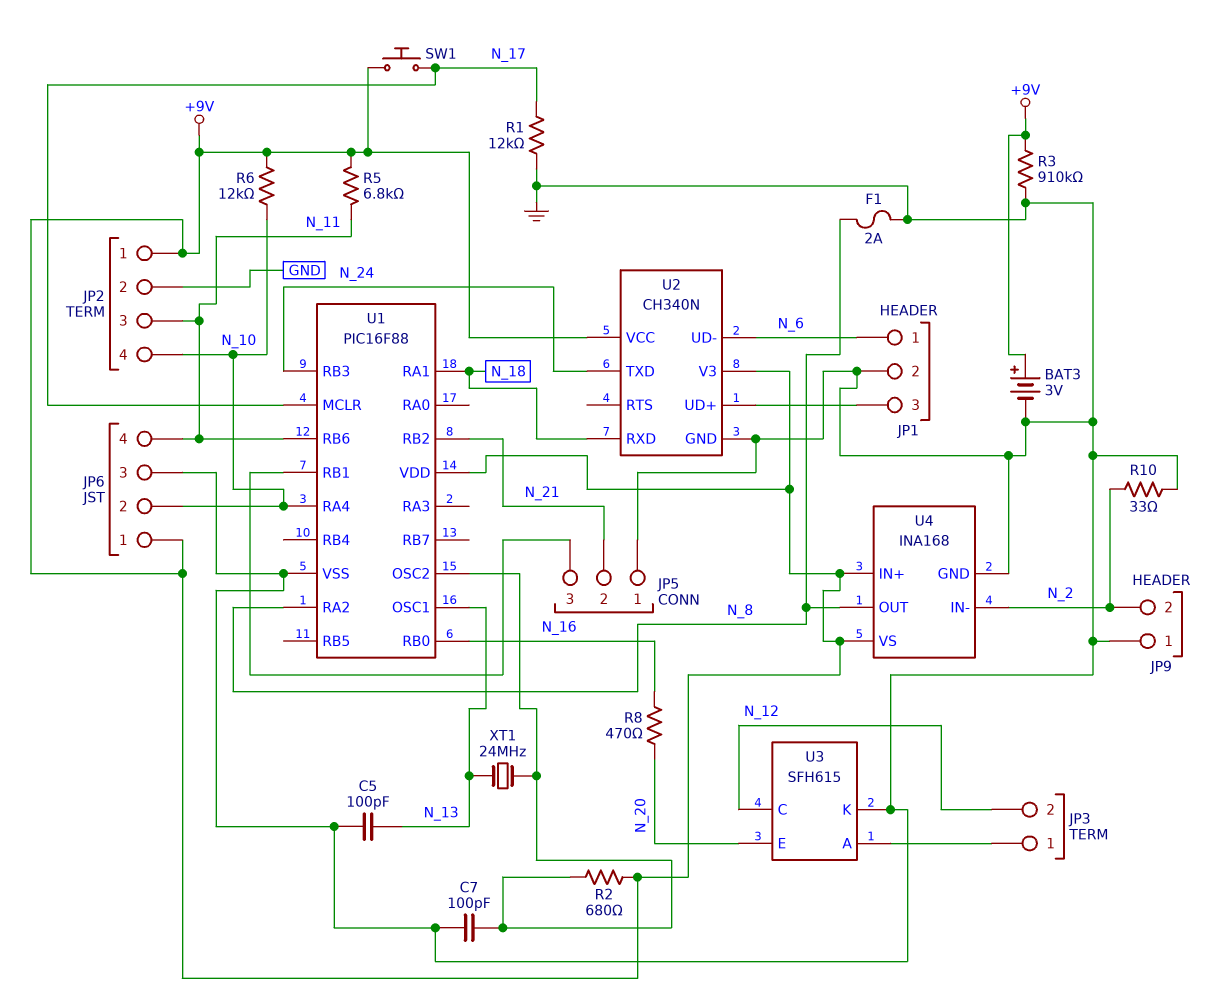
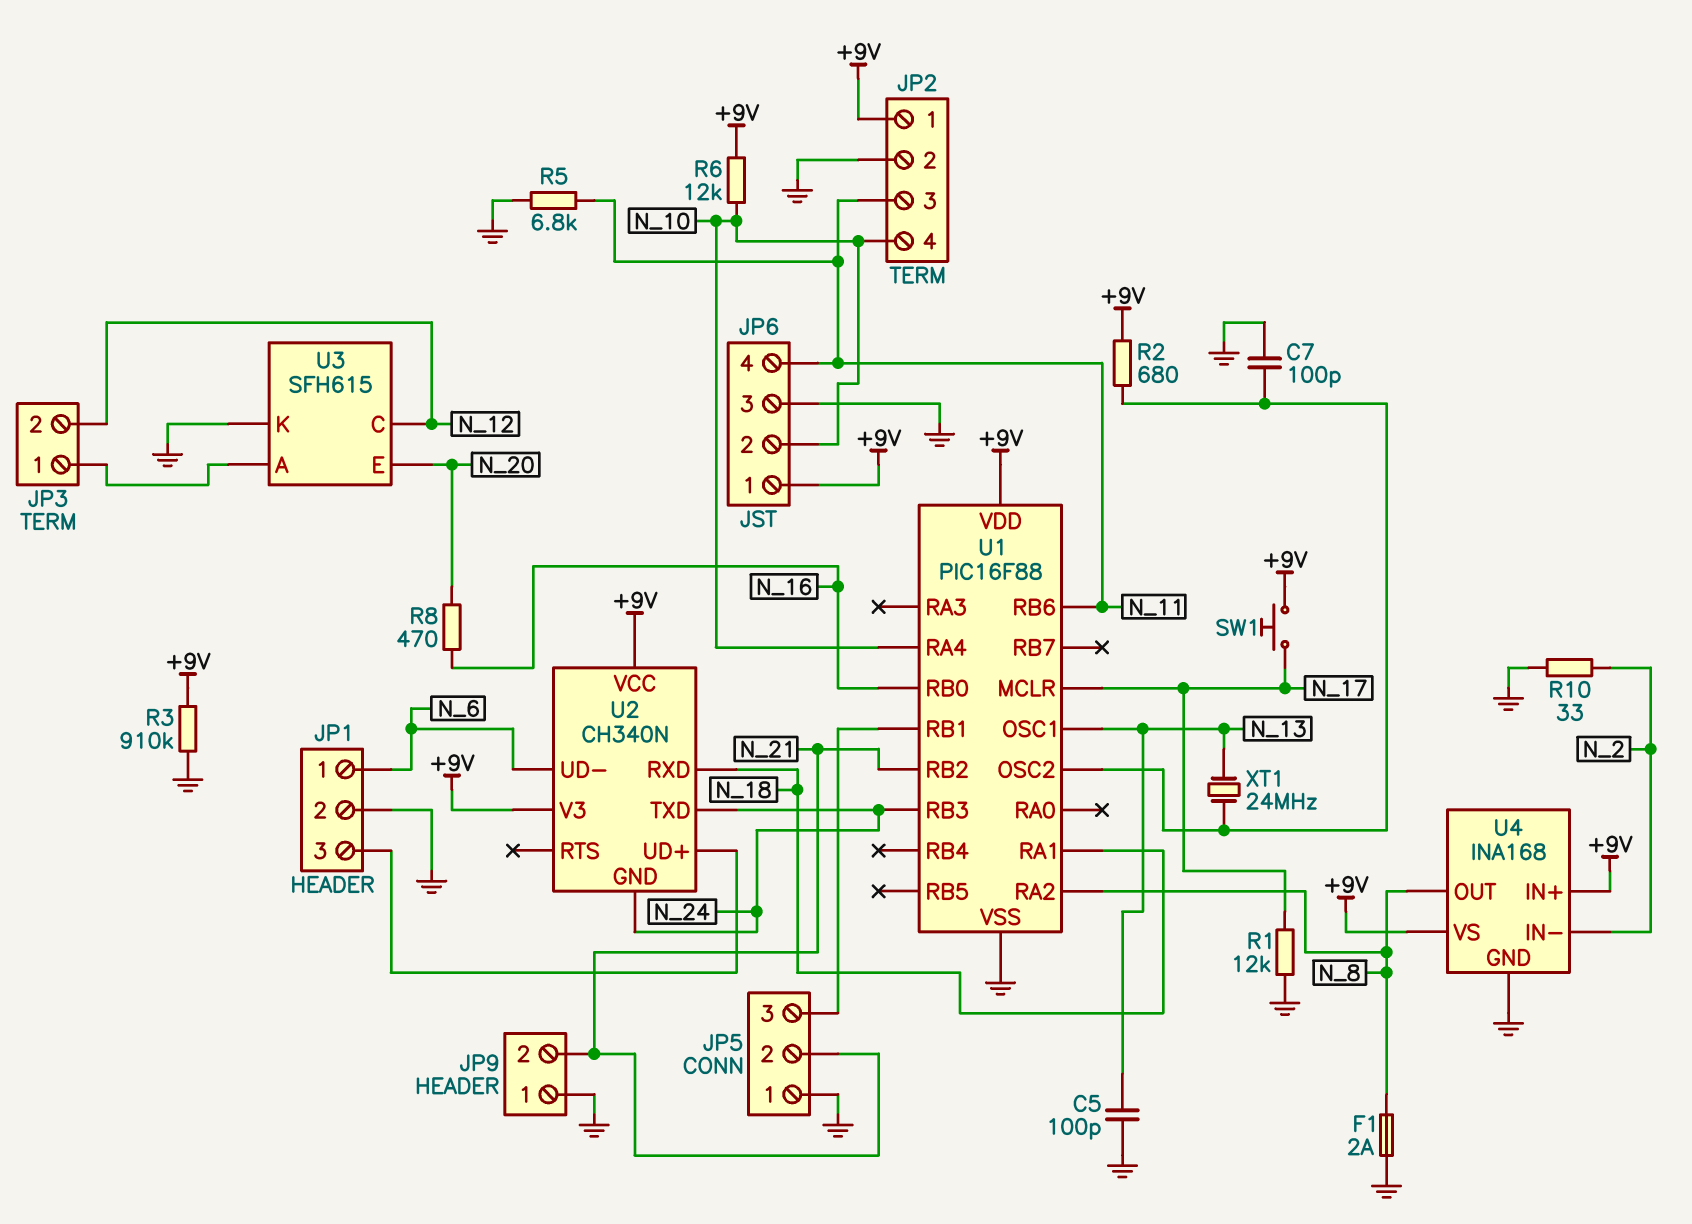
BAT3: 3V (plus +9V, minus GND) -> none
JP9 pin 2: N_2 -> N_21
R5: 6.8k (+9V, N_11) -> 6.8k (GND, N_11)
U2 pin GND: GND -> N_24

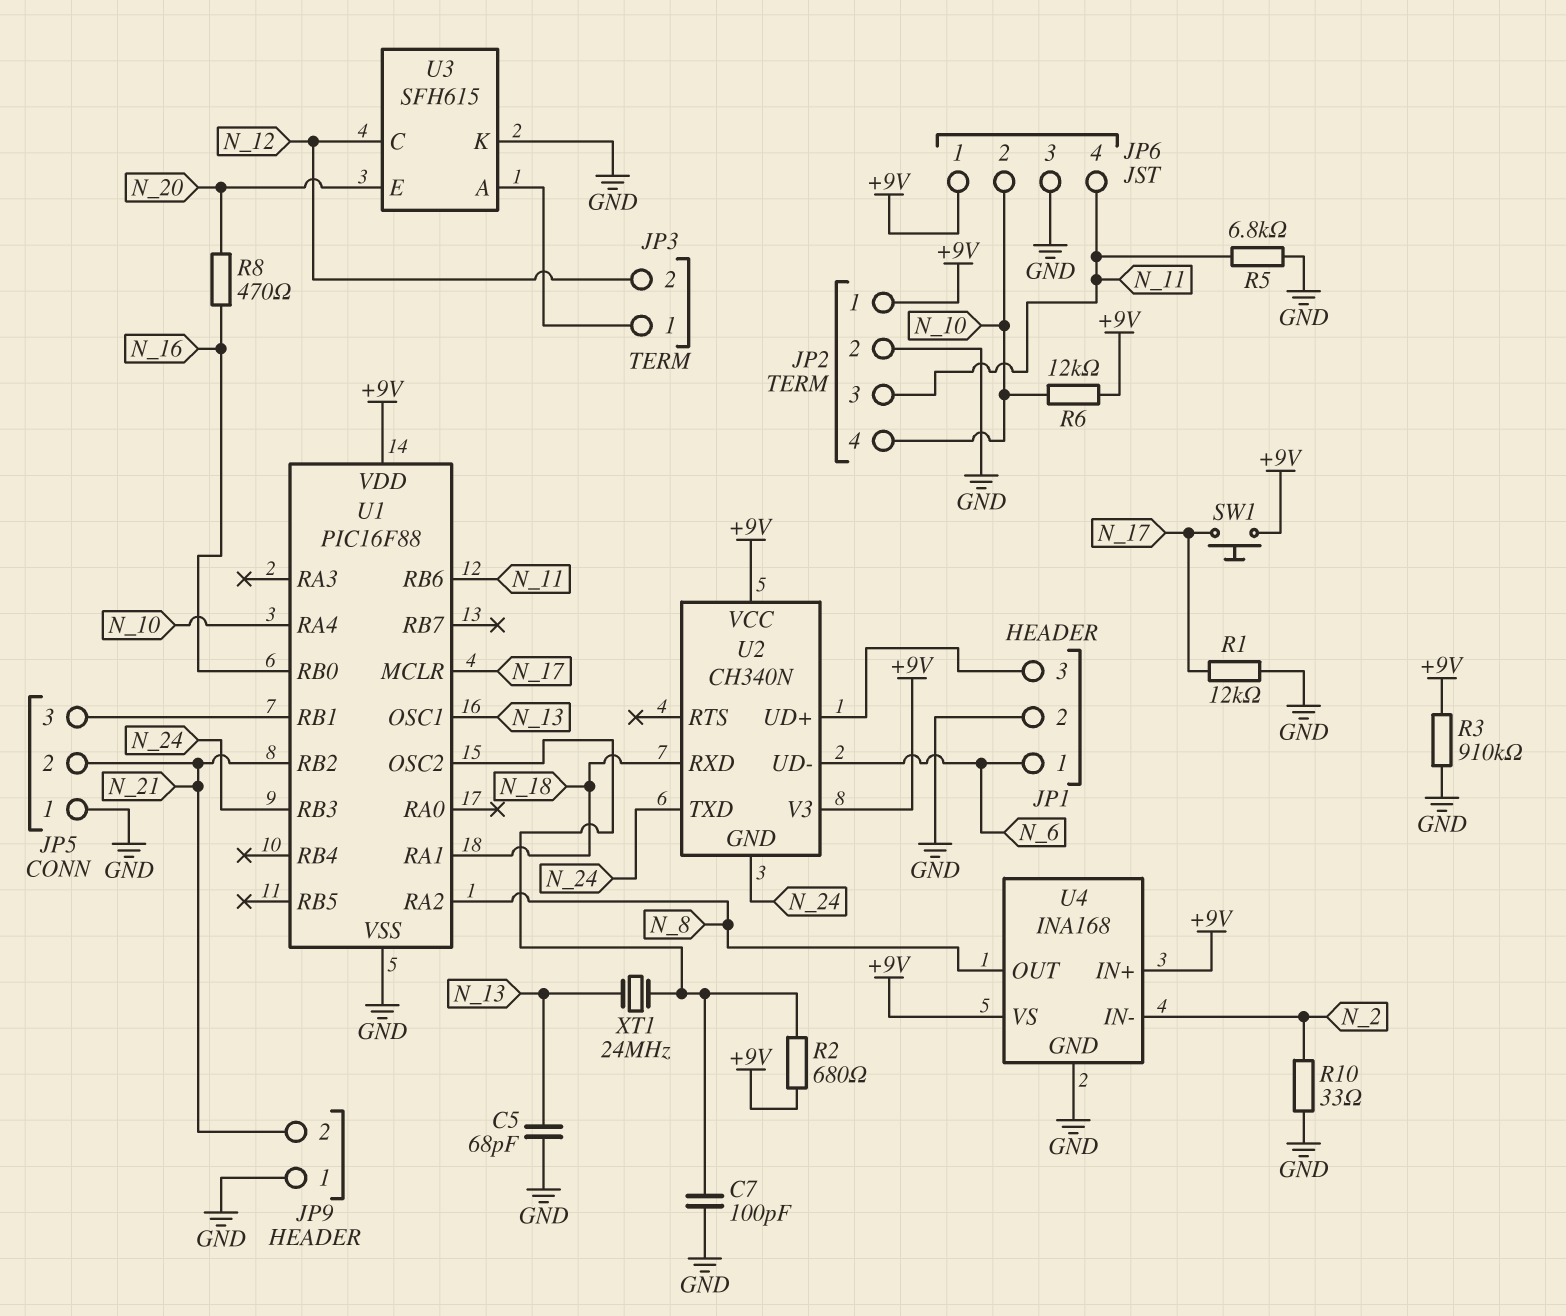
C5: 100pF (GND, N_13) -> 68pF (GND, N_13)
F1: 2A (GND, N_8) -> none

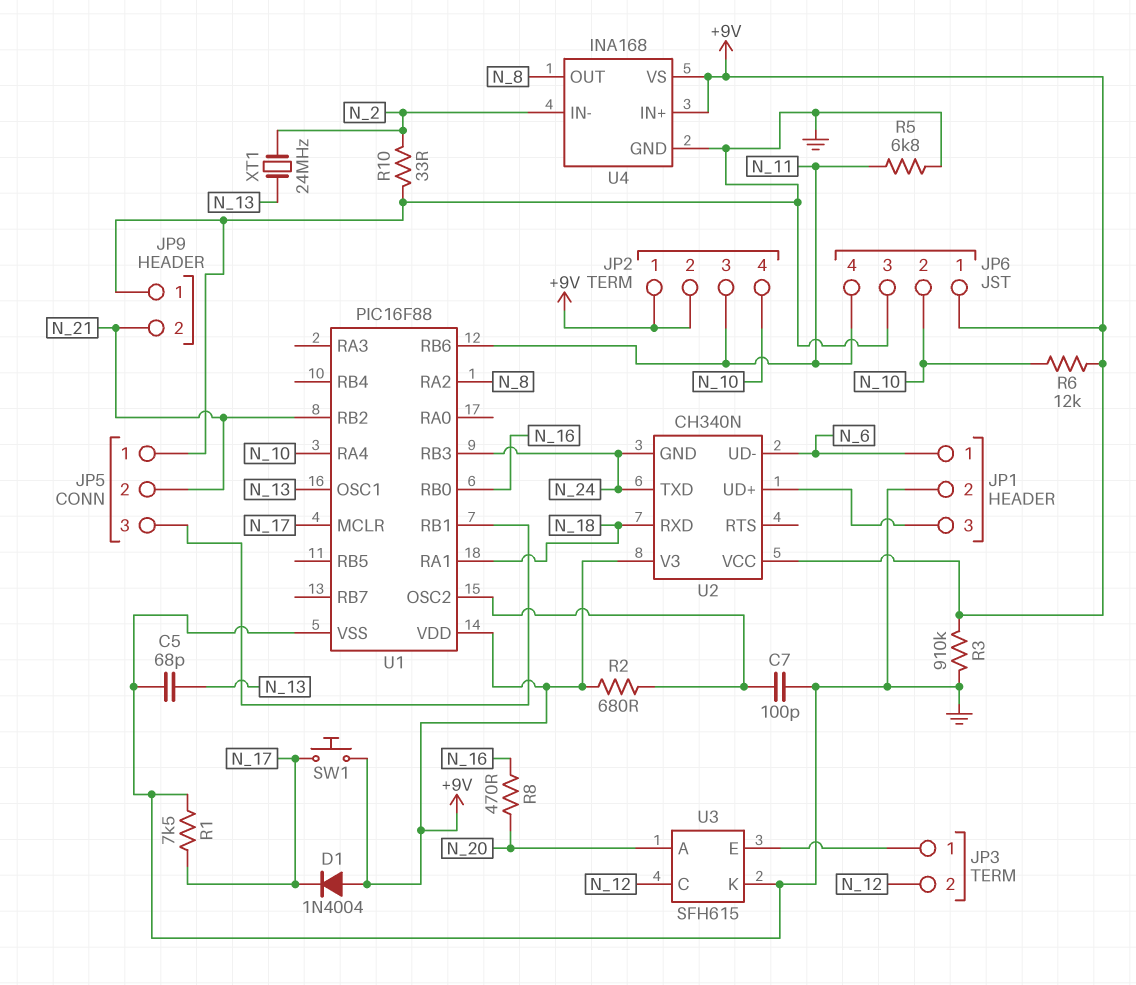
D1: none -> diode 1N4004 (A +9V, K N_17)
JP2 pin 2: GND -> +9V
R1: 12k (GND, N_17) -> 7.5k (GND, N_17)
U3 pin A: JP3/1 -> N_20
U3 pin E: N_20 -> JP3/1
XT1: 24MHz (N_13, U1/OSC2) -> 24MHz (N_2, N_13)

